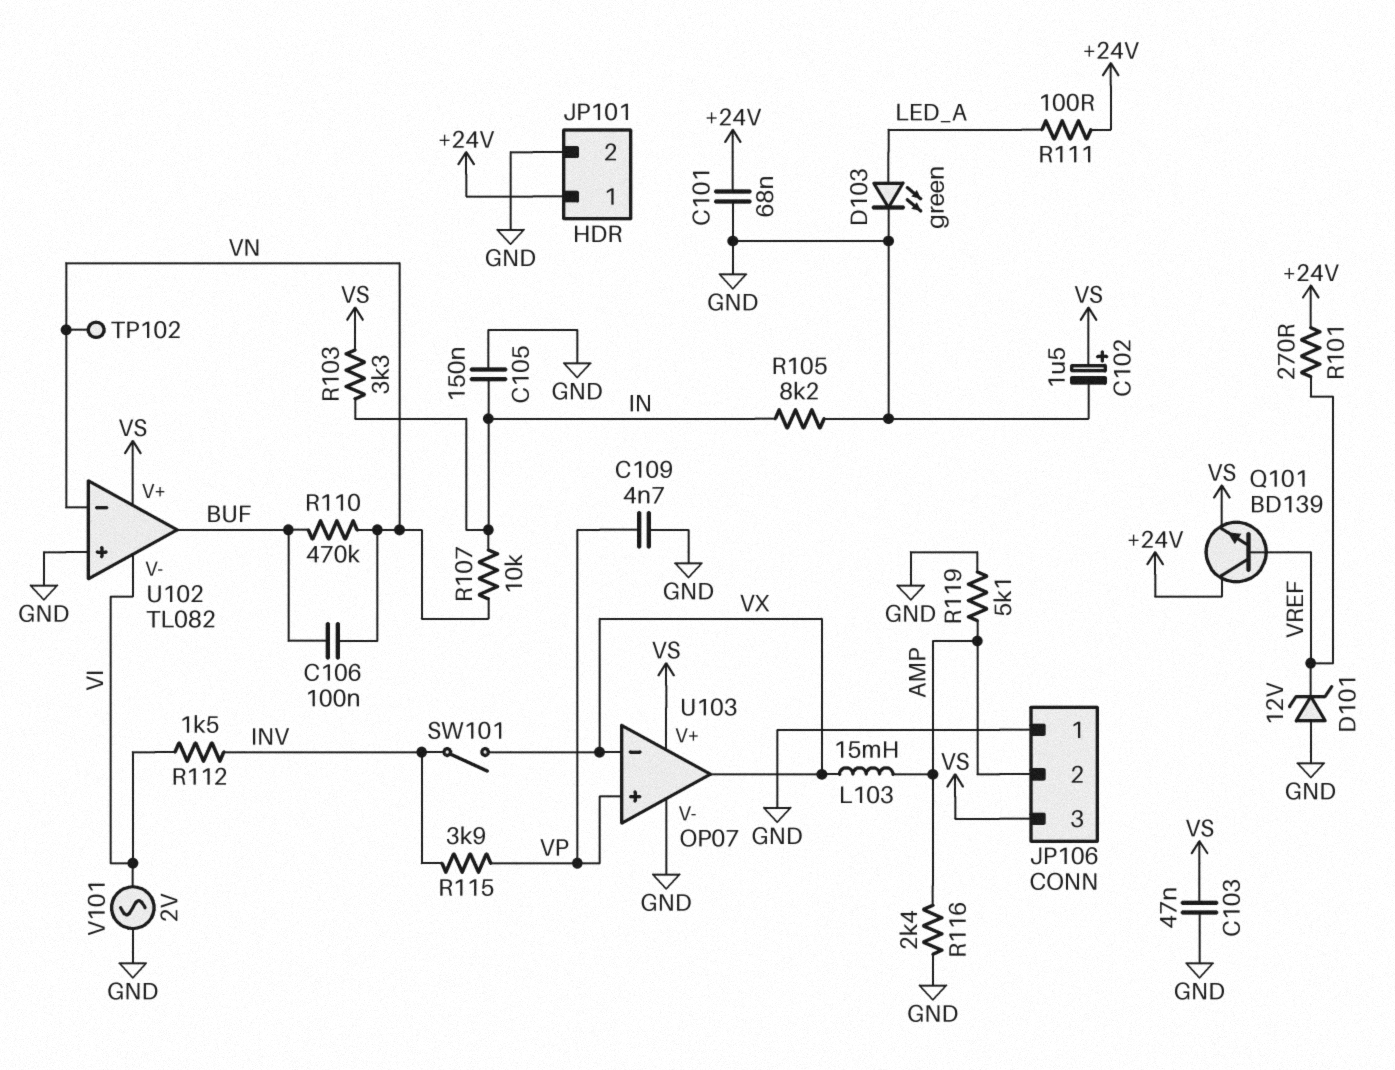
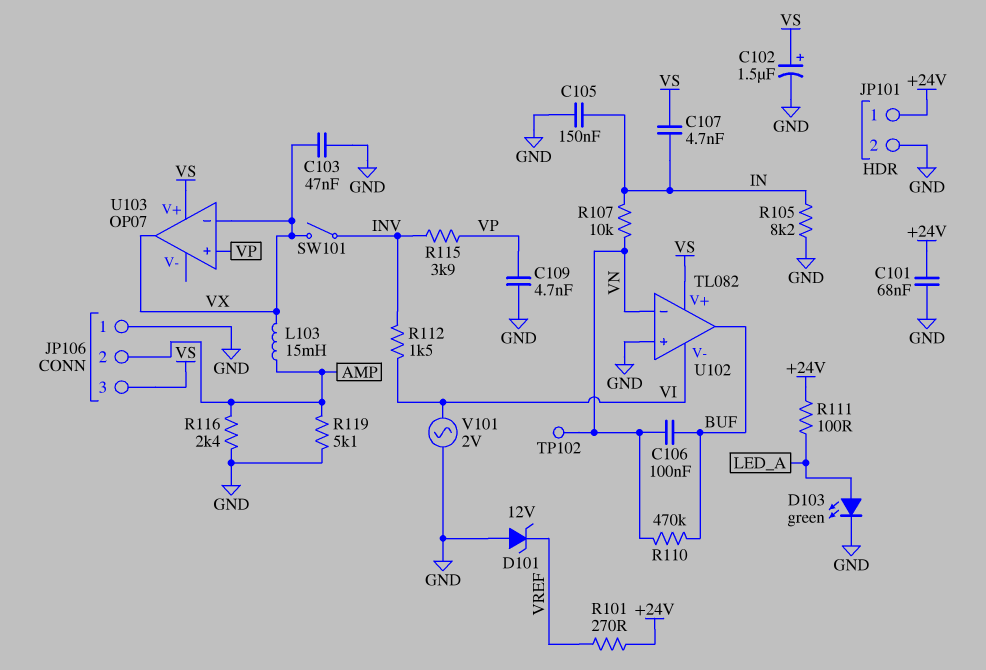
C103: 47nF (GND, VS) -> 47nF (GND, VX)
C107: none -> 4.7nF (IN, VS)
Q101: NPN BD139 (B VREF, C +24V, E VS) -> none
R103: 3.3k (IN, VS) -> none
U103 pin V-: GND -> none

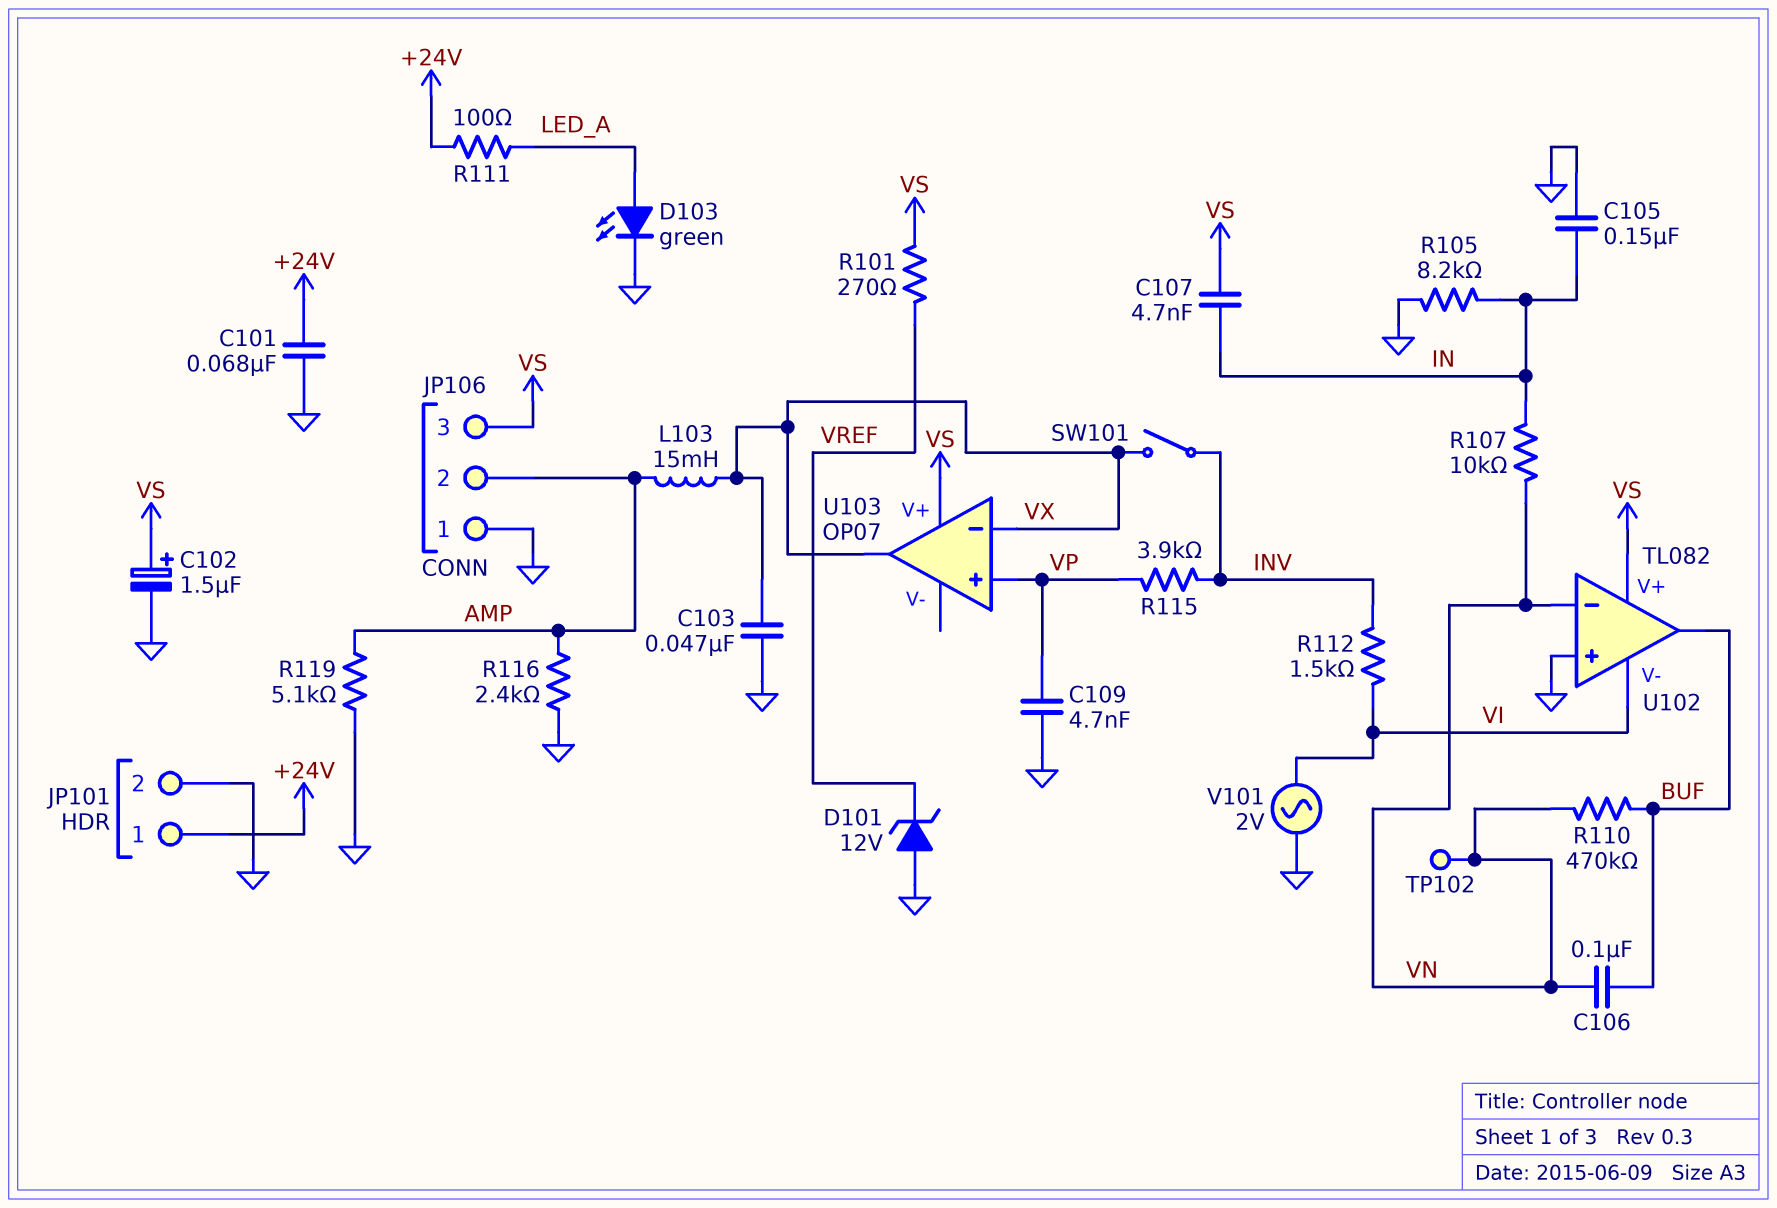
R101: 270 (+24V, VREF) -> 270 (VREF, VS)

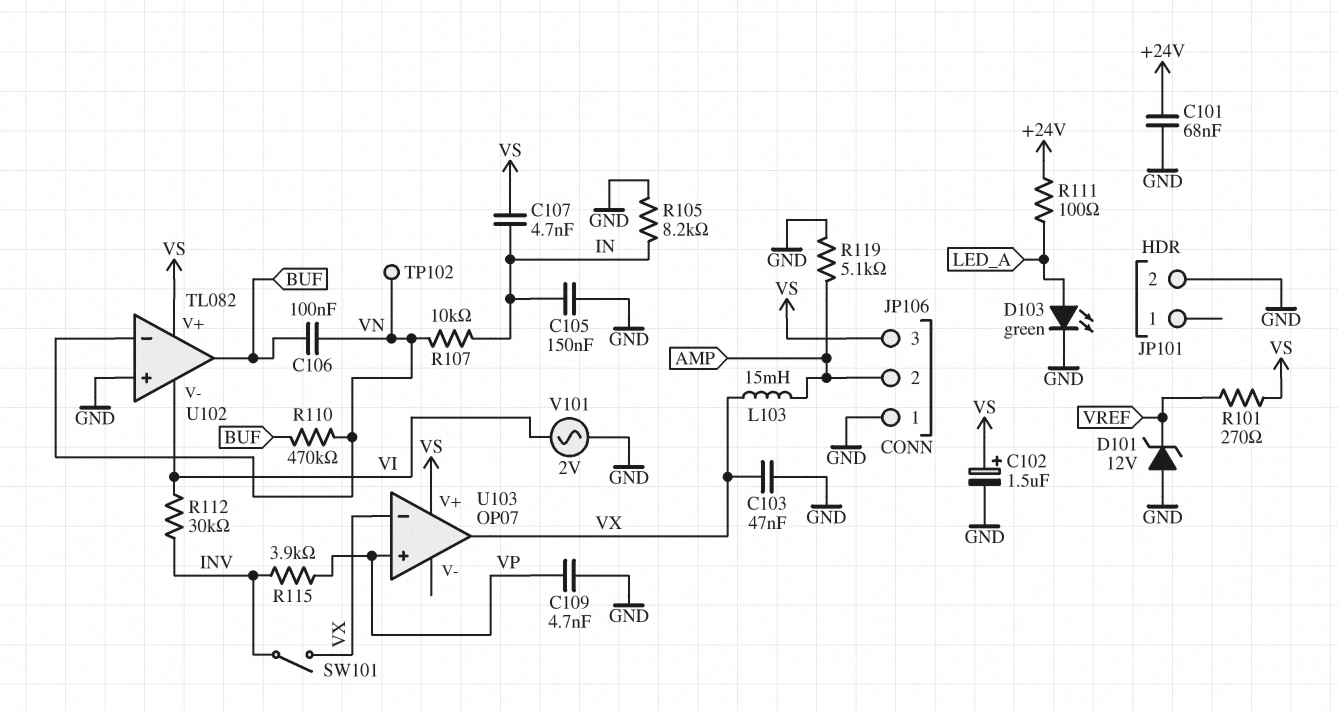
JP101 pin 1: +24V -> none
R112: 1.5k (INV, VI) -> 30k (INV, VI)
R116: 2.4k (AMP, GND) -> none

